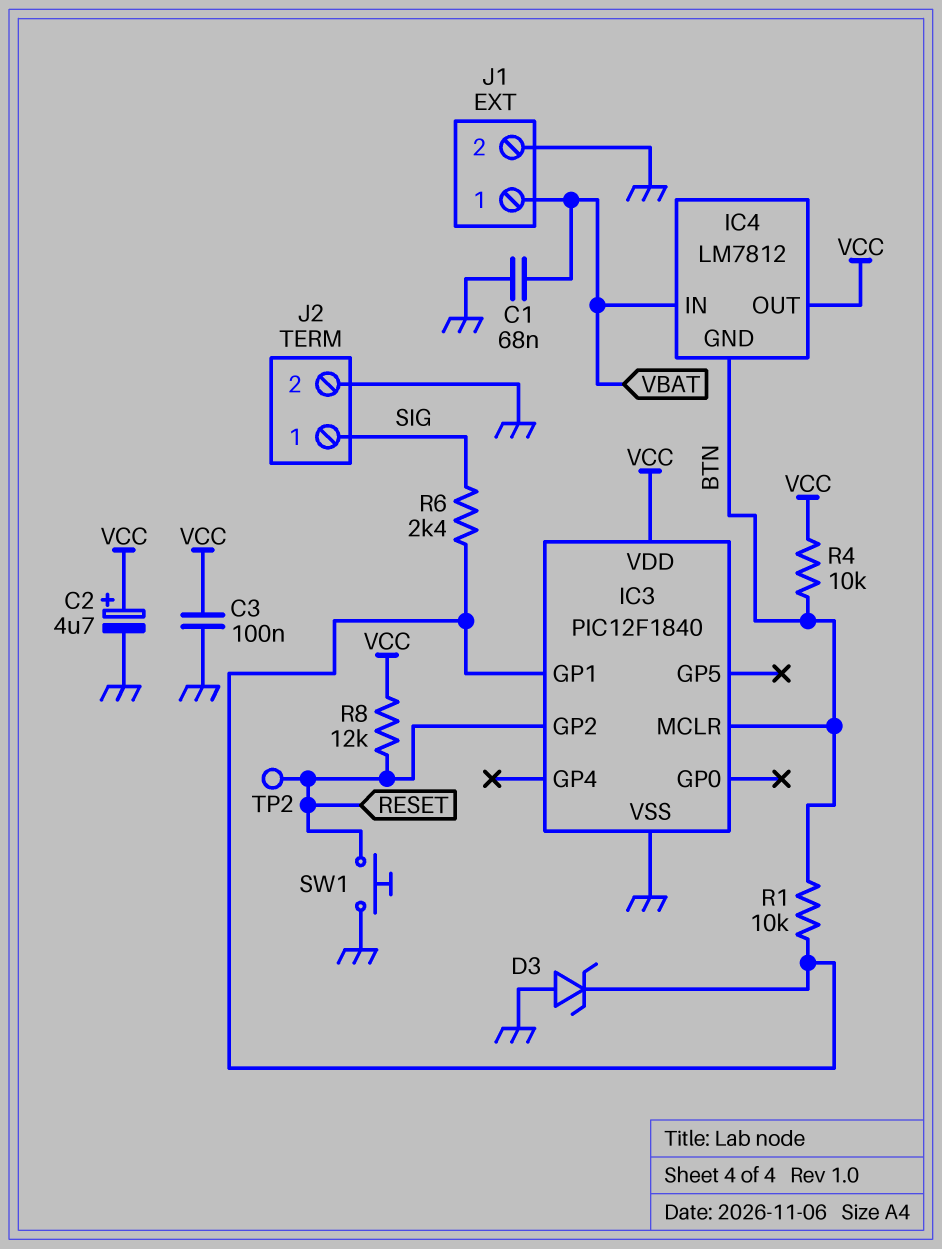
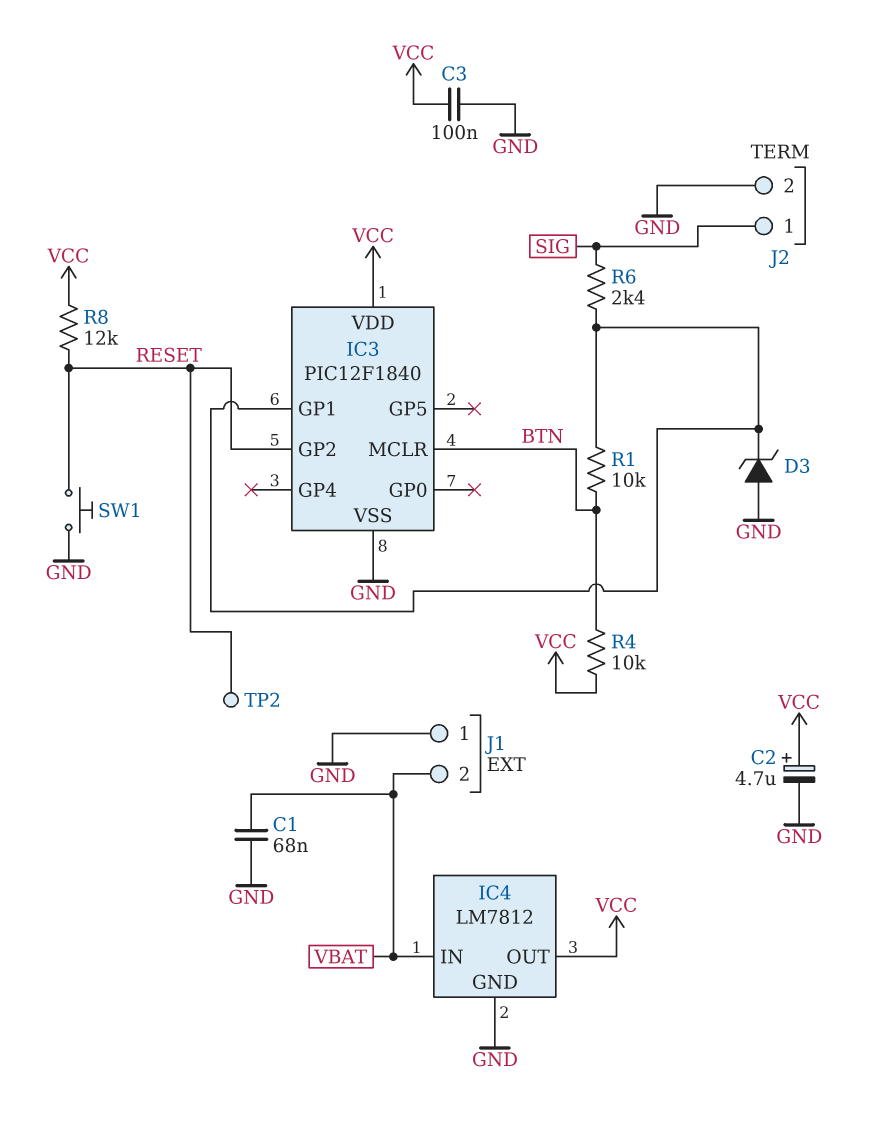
IC4 pin GND: BTN -> GND
J1 pin 1: VBAT -> GND
J1 pin 2: GND -> VBAT

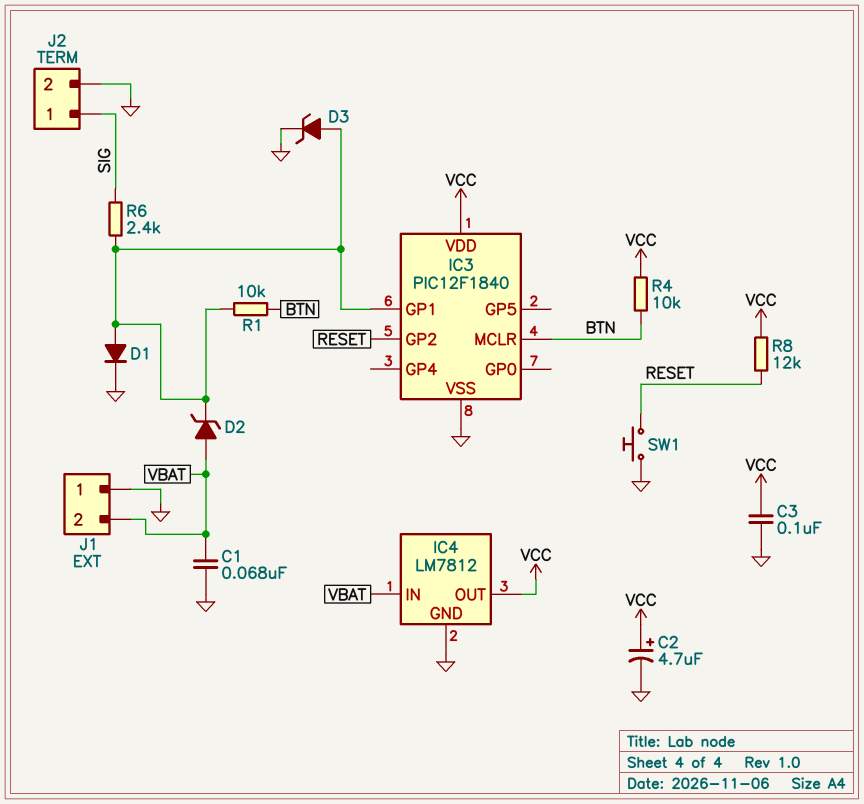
D1: none -> diode (A IC3/GP1, K GND)
D2: none -> zener (A VBAT, K IC3/GP1)
D3: zener (A GND, K IC3/GP1) -> zener (A IC3/GP1, K GND)
TP2: test point (RESET) -> none

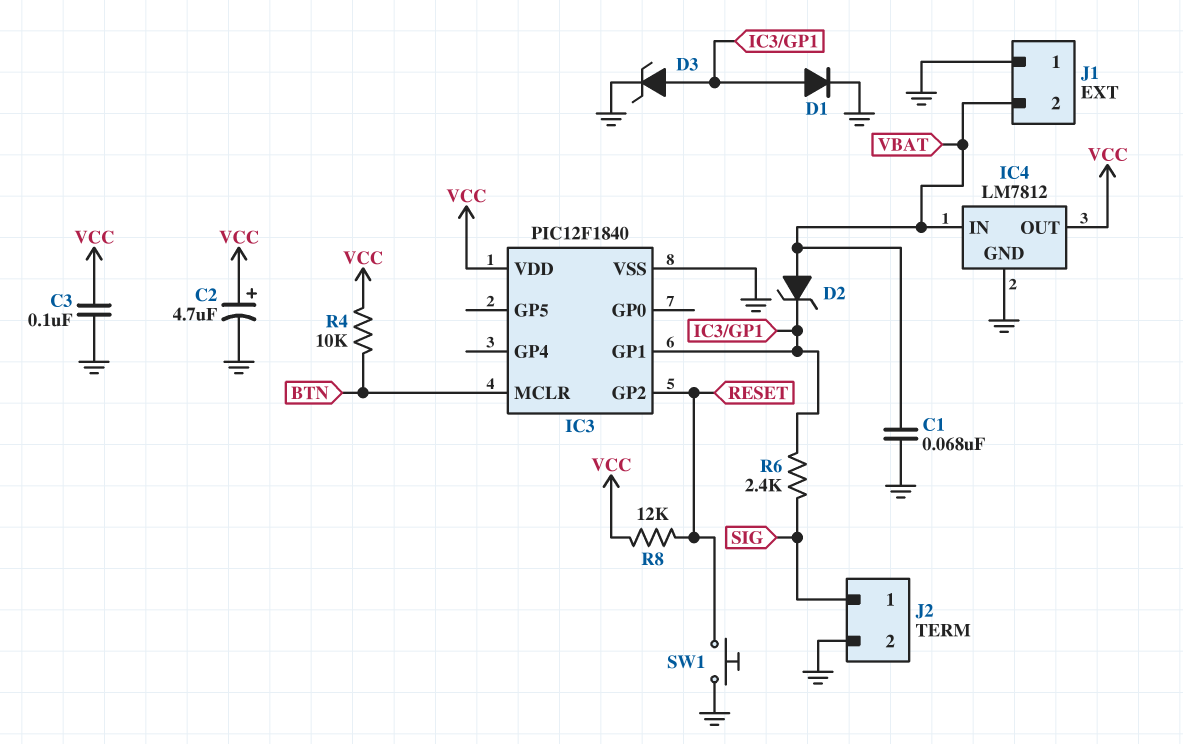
R1: 10k (BTN, IC3/GP1) -> none

